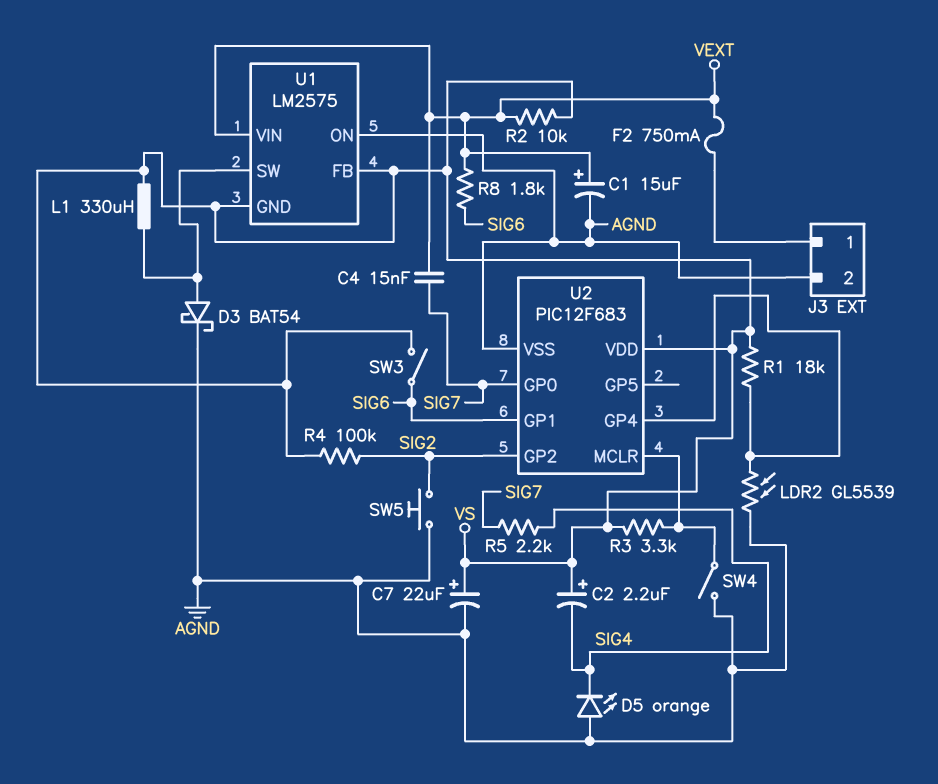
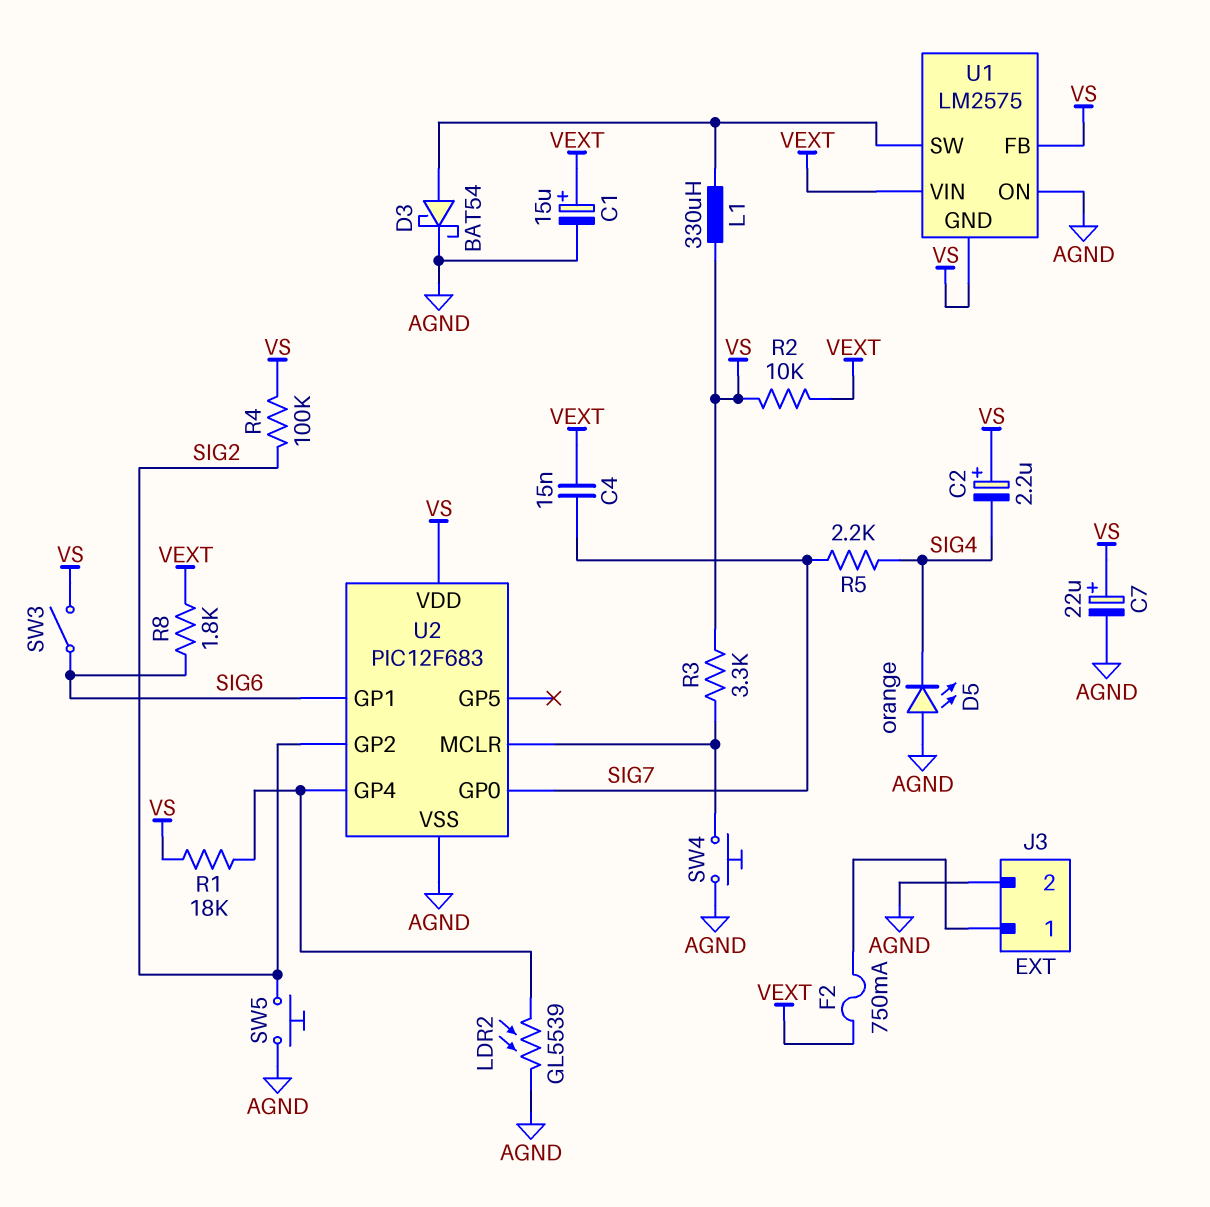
SW4: switch (AGND, U2/MCLR) -> button (AGND, U2/MCLR)

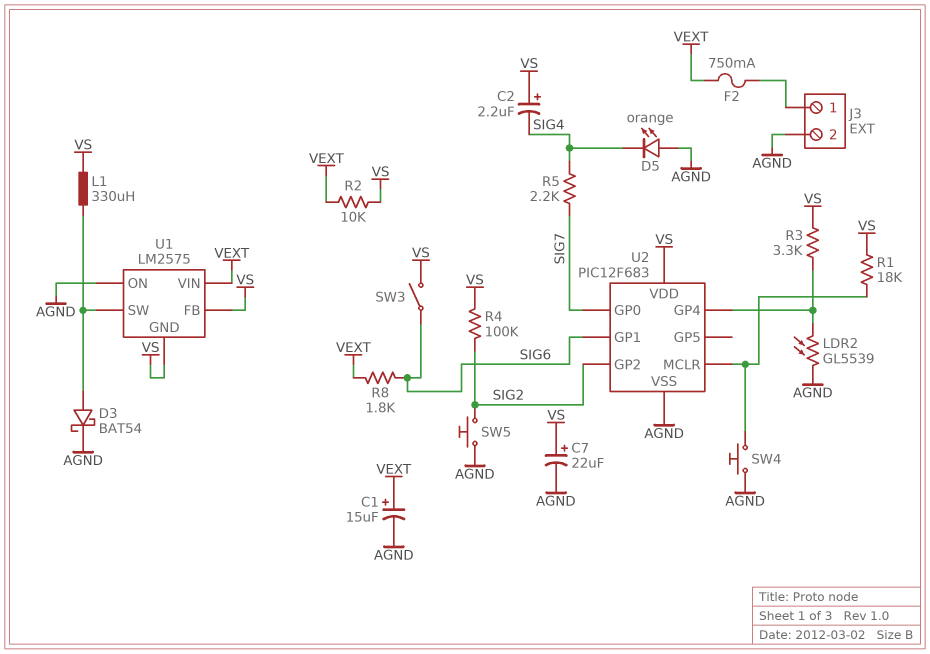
C4: 15nF (SIG7, VEXT) -> none
R1: 18k (U2/GP4, VS) -> 18k (U2/MCLR, VS)
R3: 3.3k (U2/MCLR, VS) -> 3.3k (U2/GP4, VS)

